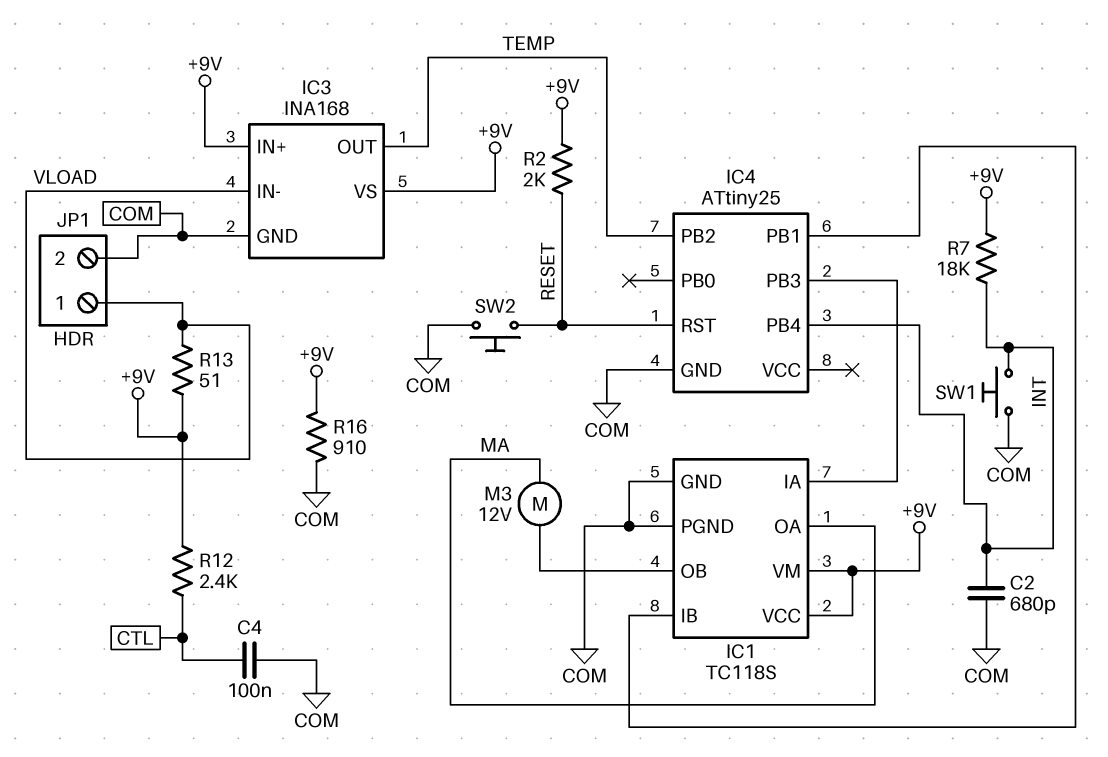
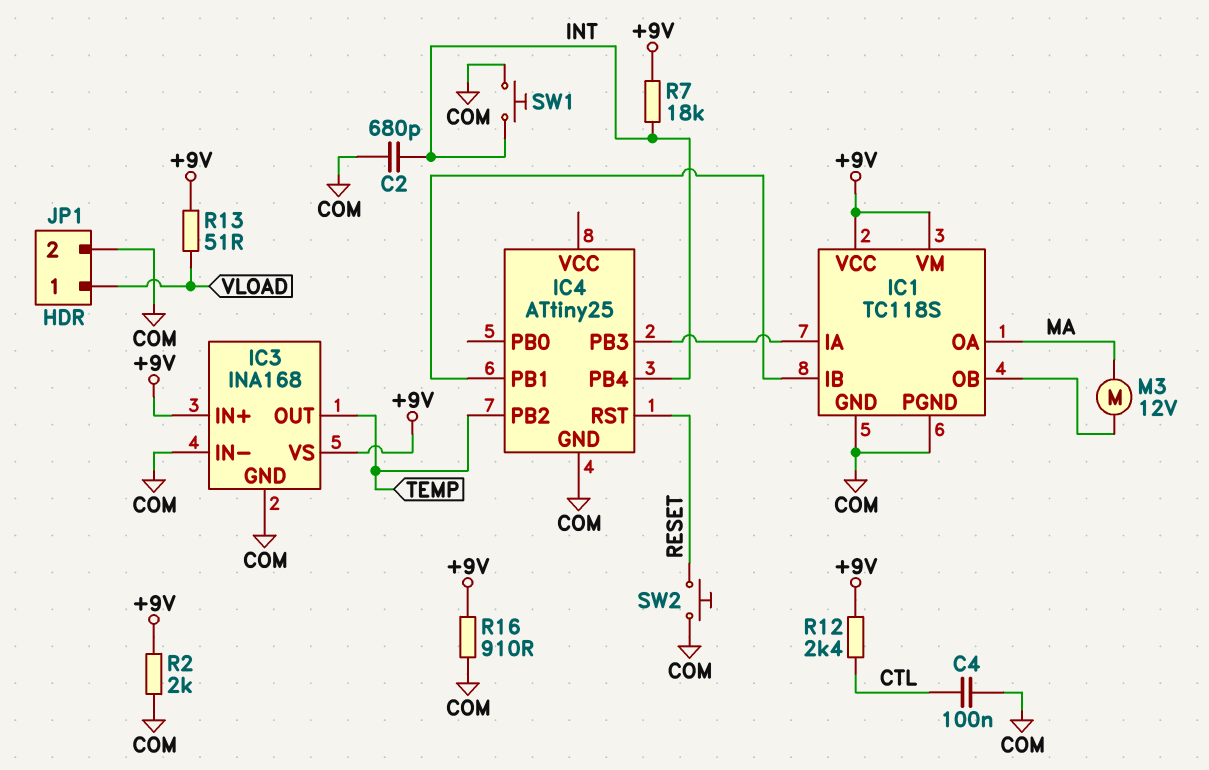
IC3 pin IN-: VLOAD -> COM
R2: 2k (+9V, RESET) -> 2k (+9V, COM)

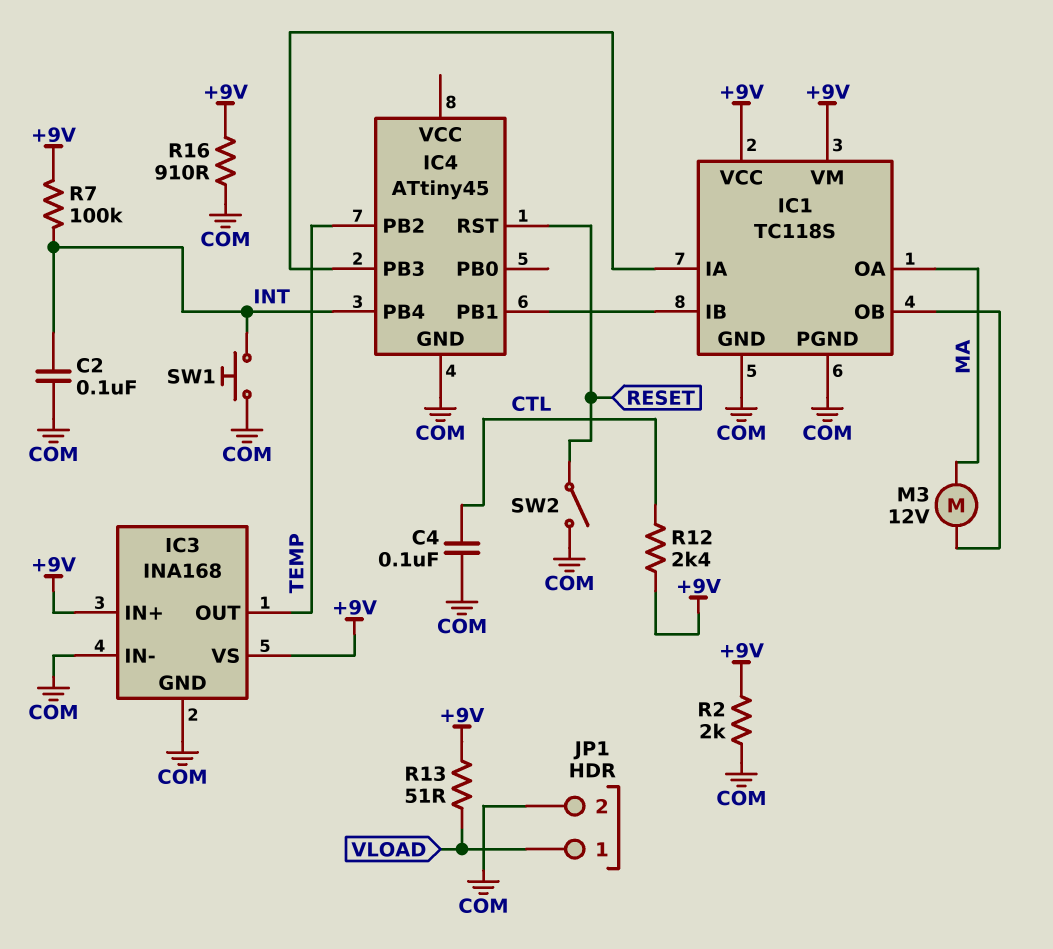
C2: 680pF (COM, INT) -> 100nF (COM, INT)
IC4: ATtiny25 -> ATtiny45
R7: 18k (+9V, INT) -> 100k (+9V, INT)
SW2: button (COM, RESET) -> switch (COM, RESET)

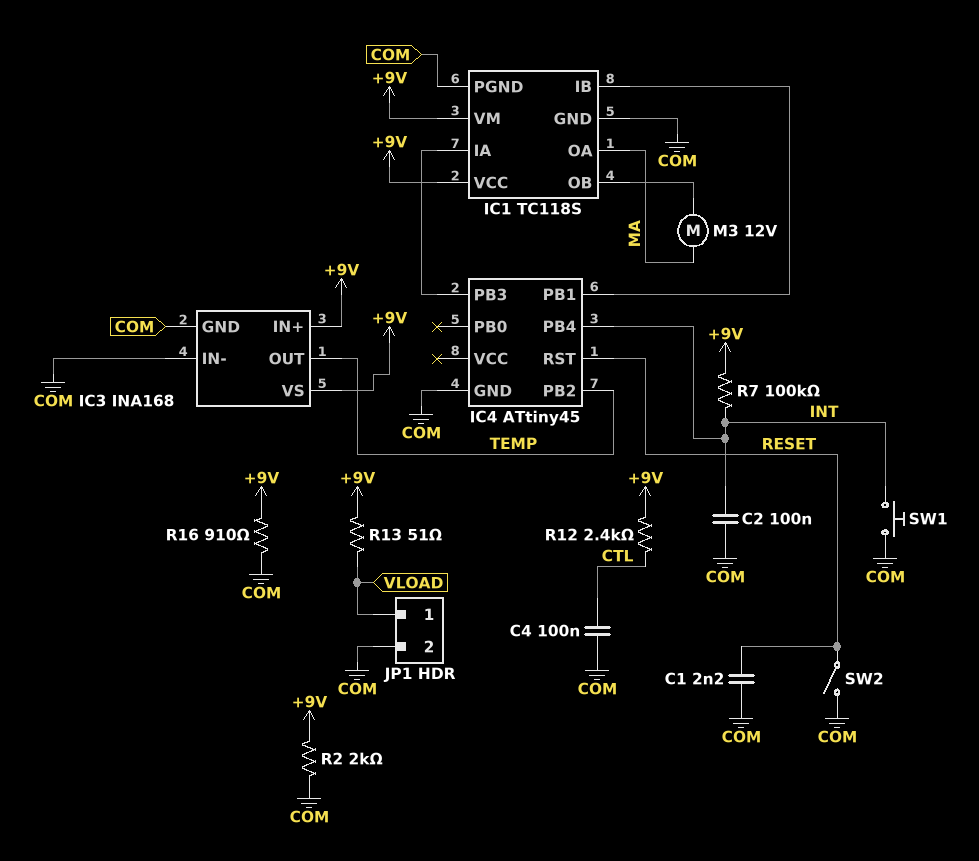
C1: none -> 2.2nF (COM, RESET)

